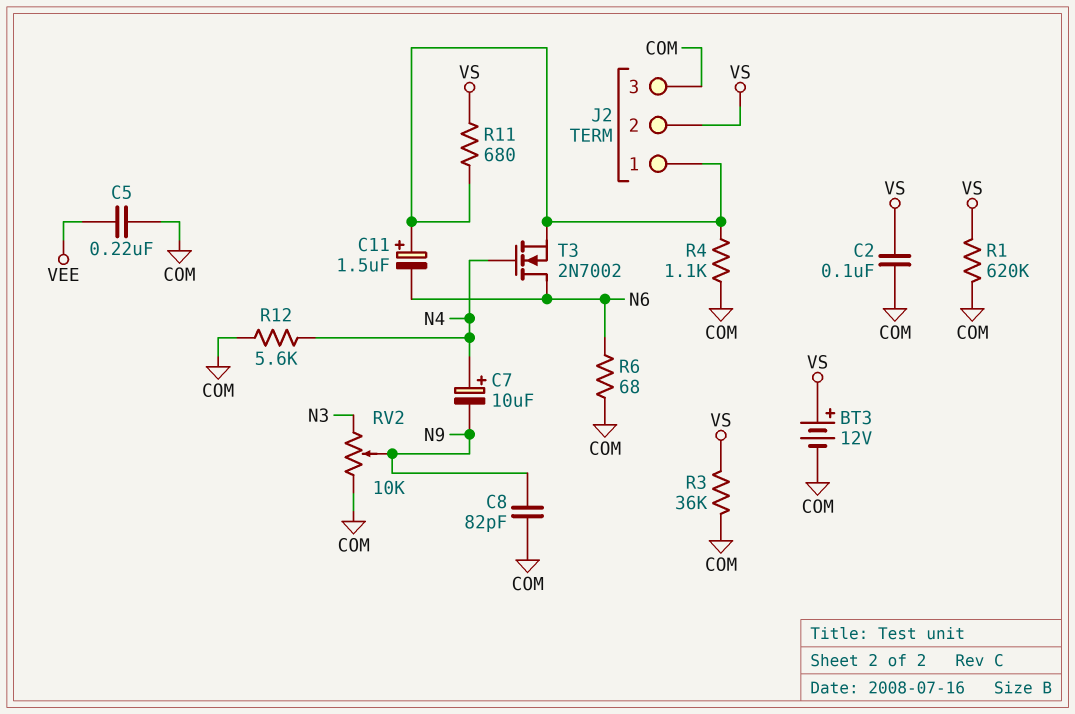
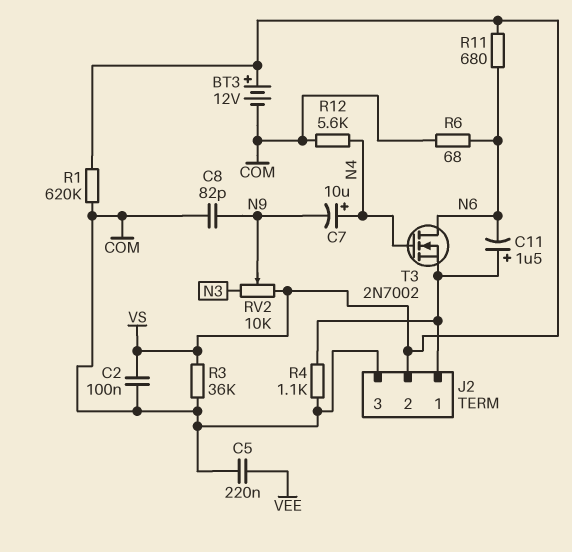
R11: 680 (J2/1, VS) -> 680 (N6, VS)
RV2: 10k (COM, N3, wiper N9) -> 10k (N3, VS, wiper N9)

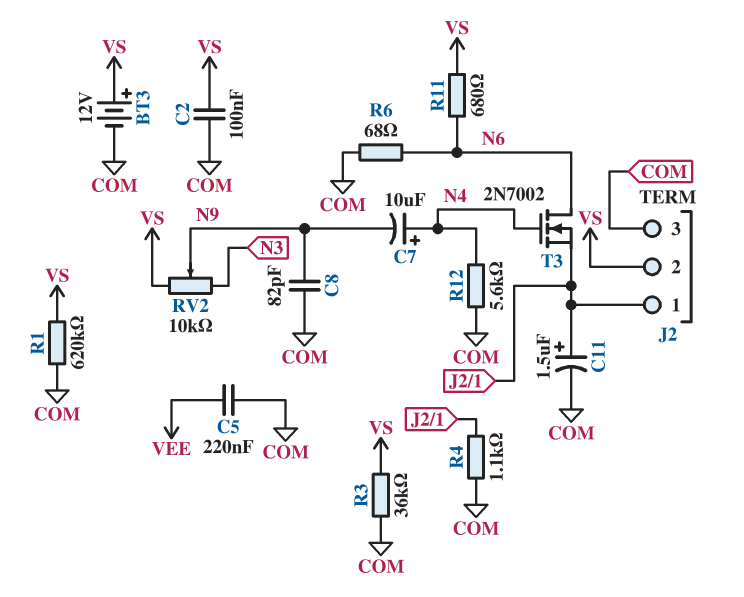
C11: 1.5uF (plus J2/1, minus N6) -> 1.5uF (plus J2/1, minus COM)

